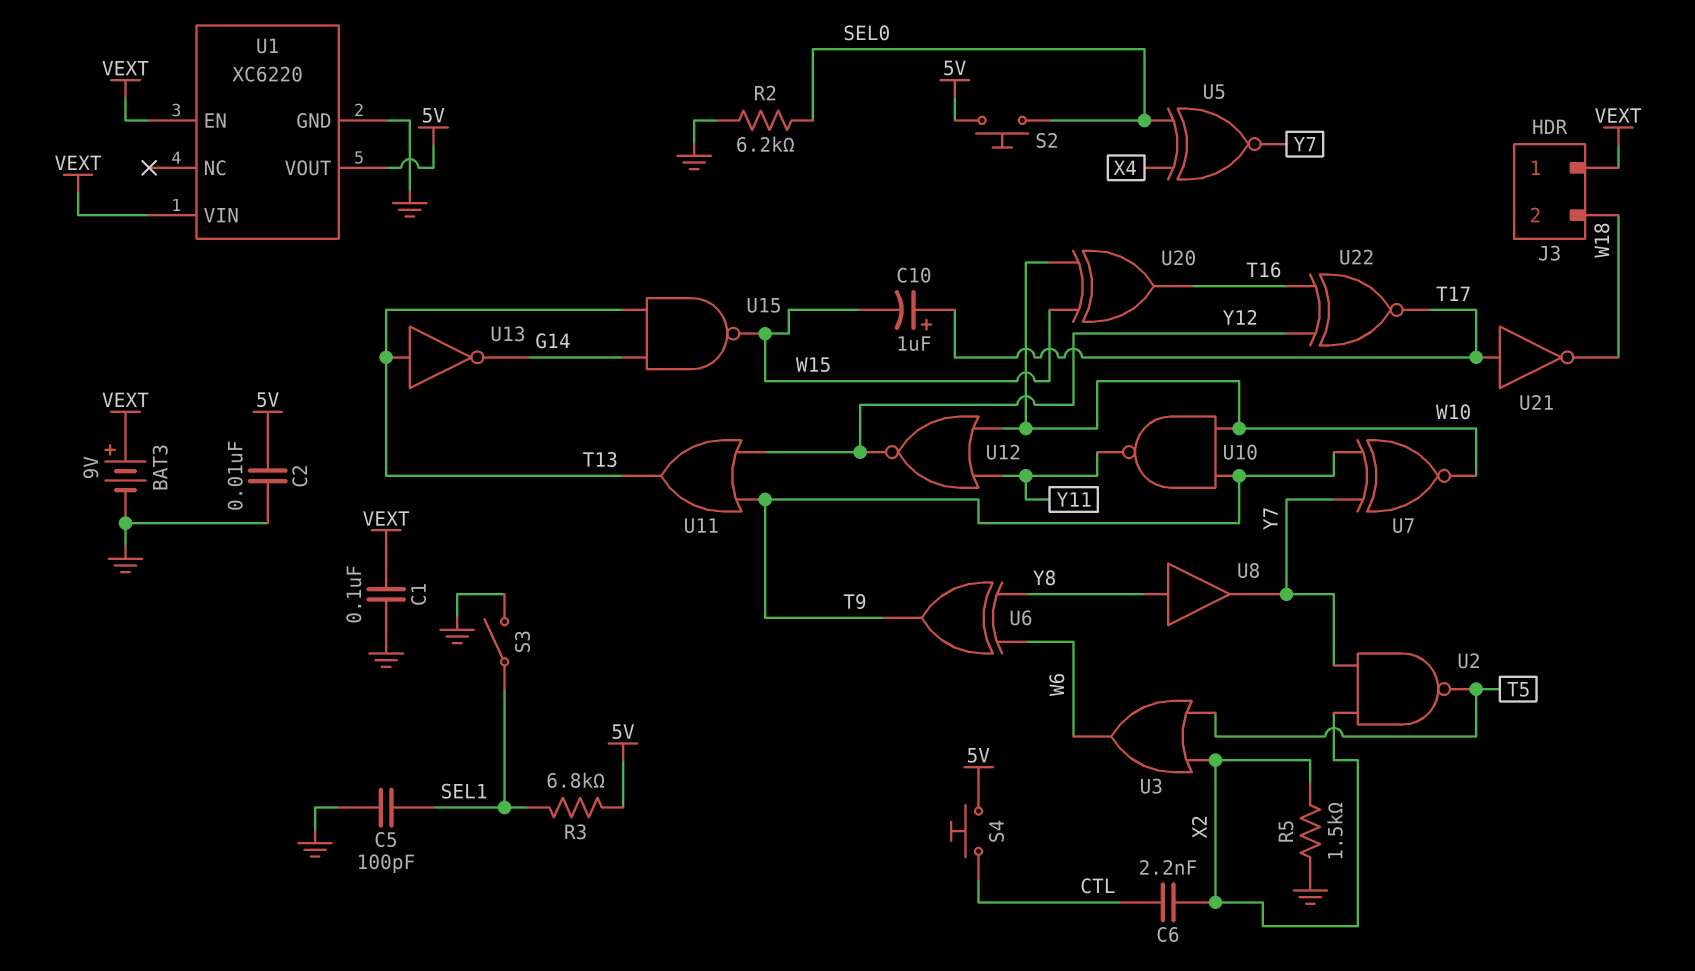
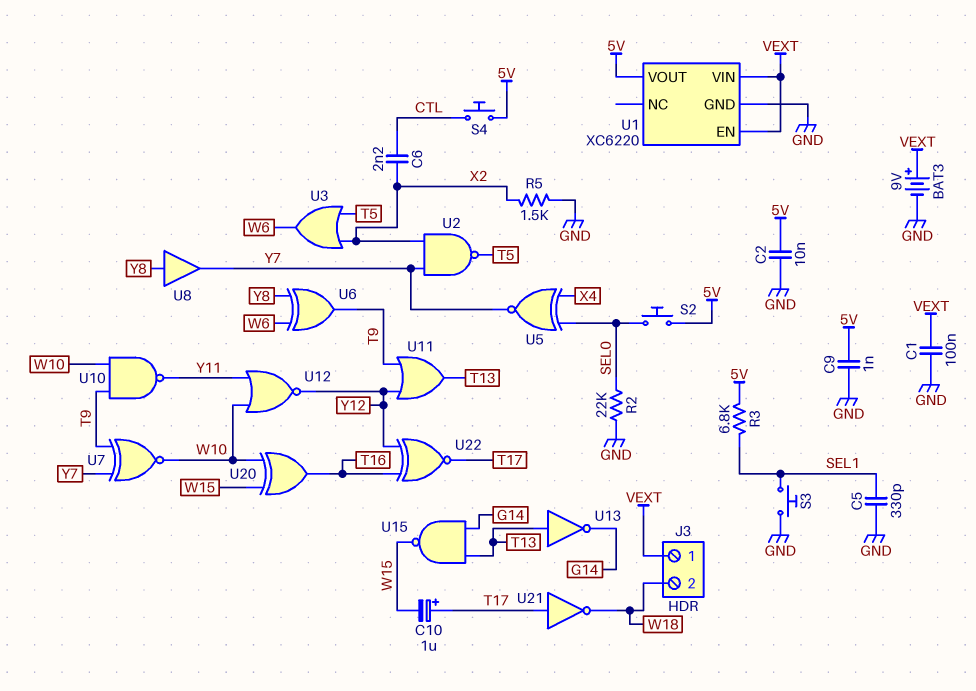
C5: 100pF (GND, SEL1) -> 330pF (GND, SEL1)
C9: none -> 1nF (5V, GND)
R2: 6.2k (GND, SEL0) -> 22k (GND, SEL0)
S3: switch (GND, SEL1) -> button (GND, SEL1)

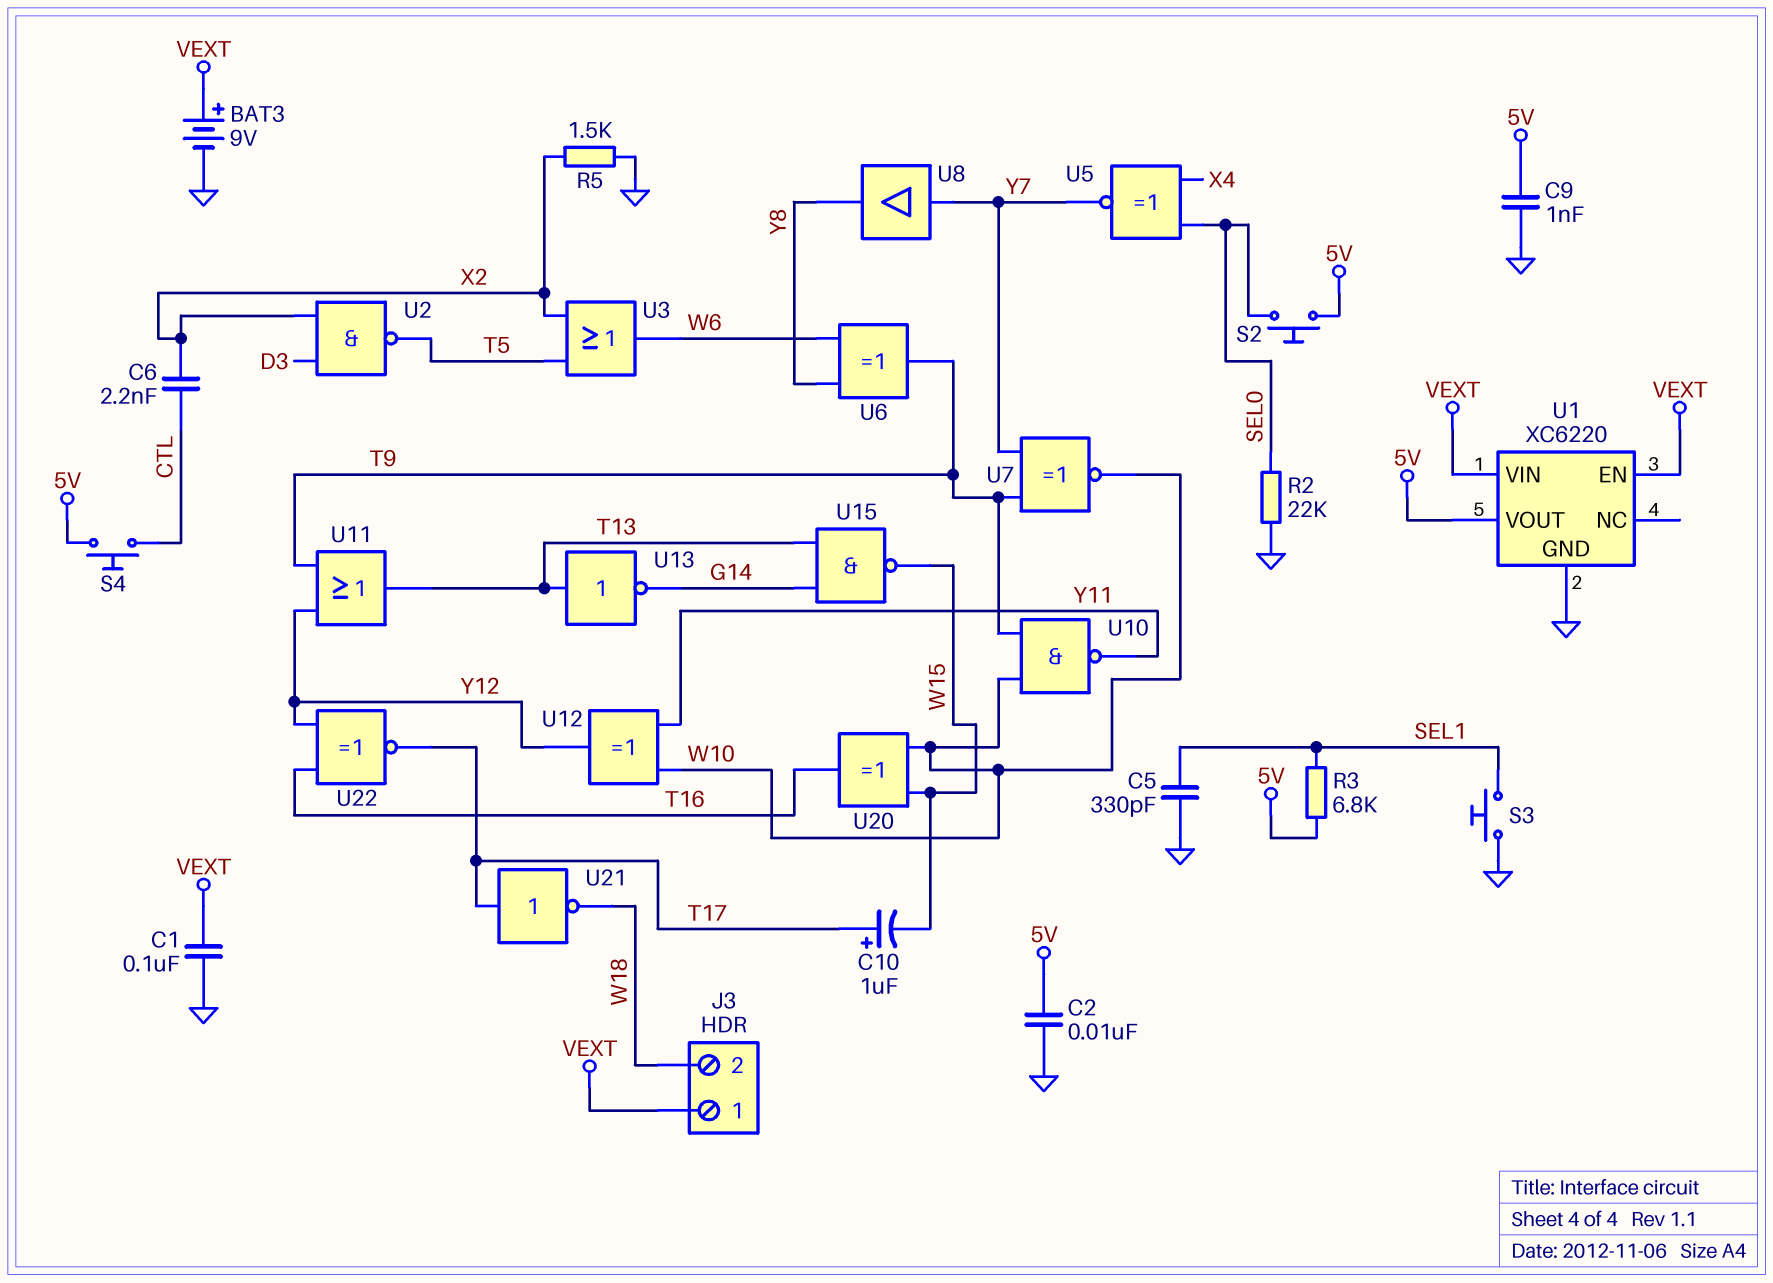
U2: NAND (in X2, in Y7, out T5) -> NAND (in D3, in X2, out T5)
U8: buffer (in Y8, out Y7) -> buffer (in Y7, out Y8)
U12: NOR (in W10, in Y11, out Y12) -> XOR (in W10, in Y11, out Y12)

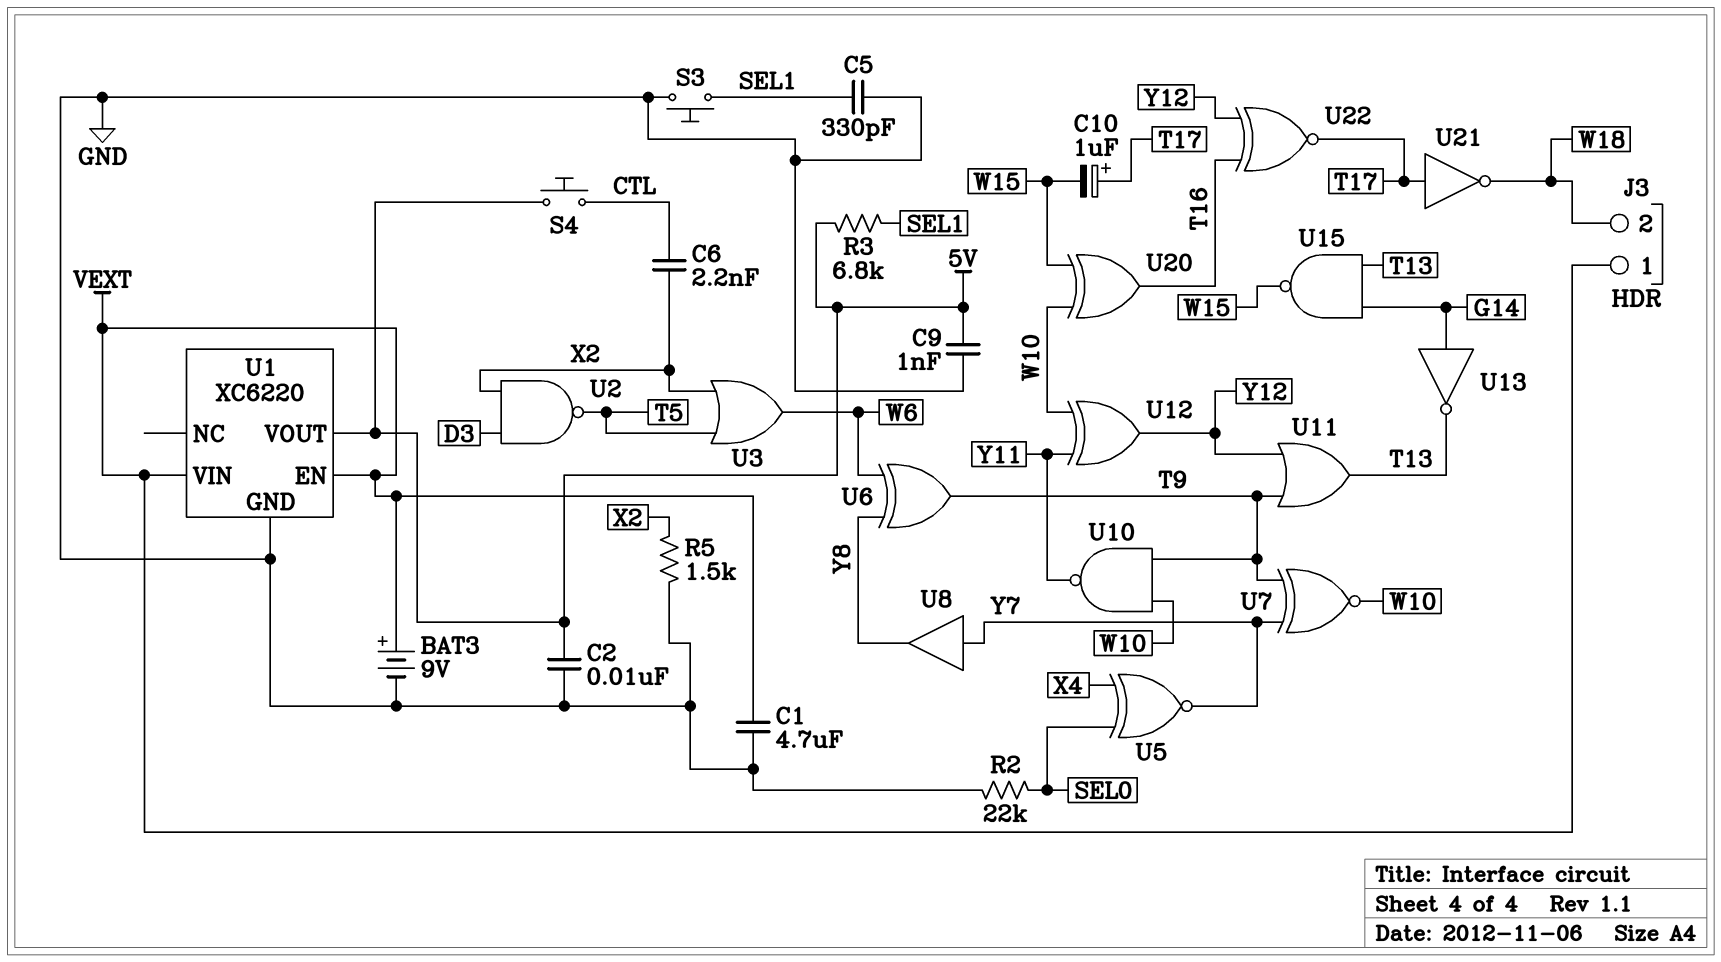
C1: 100nF (GND, VEXT) -> 4.7uF (GND, VEXT)
S2: button (5V, SEL0) -> none
U13: NOT (in T13, out G14) -> NOT (in G14, out T13)

